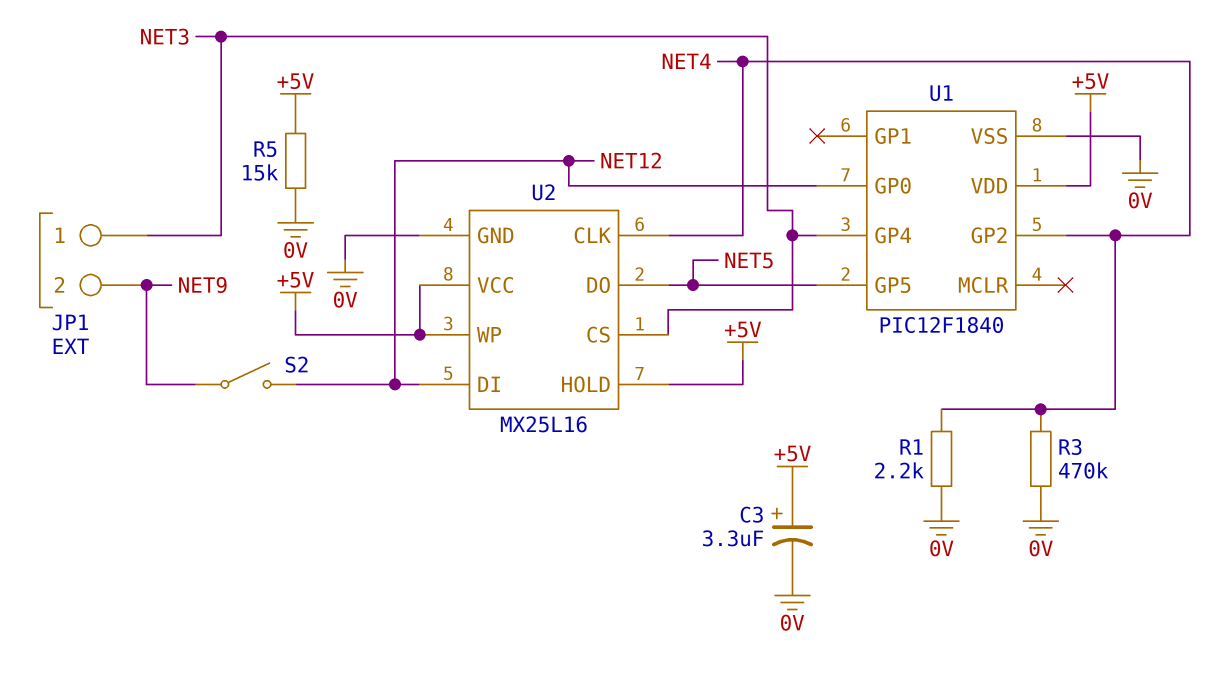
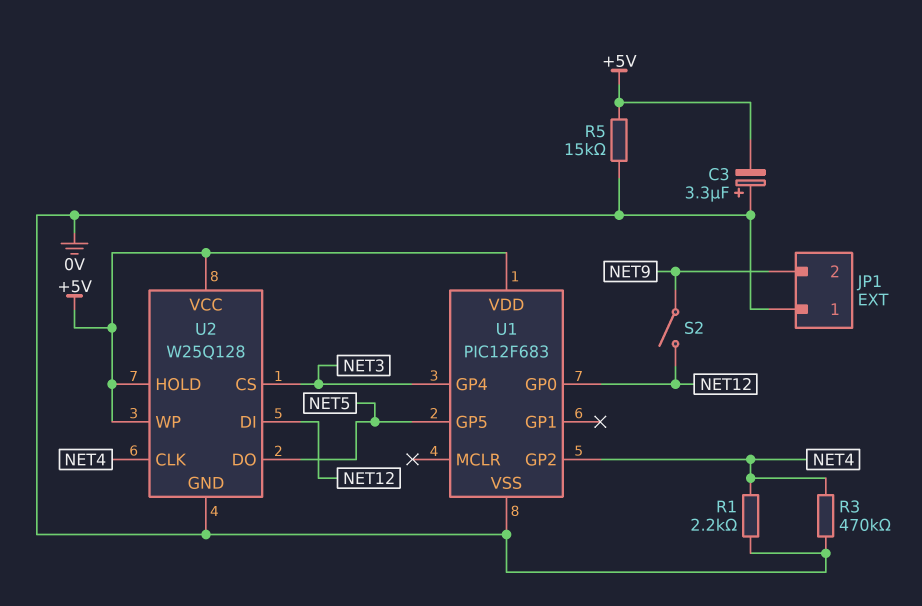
C3: 3.3uF (plus +5V, minus 0V) -> 3.3uF (plus 0V, minus +5V)
JP1 pin 1: NET3 -> 0V
U1: PIC12F1840 -> PIC12F683
U2: MX25L16 -> W25Q128

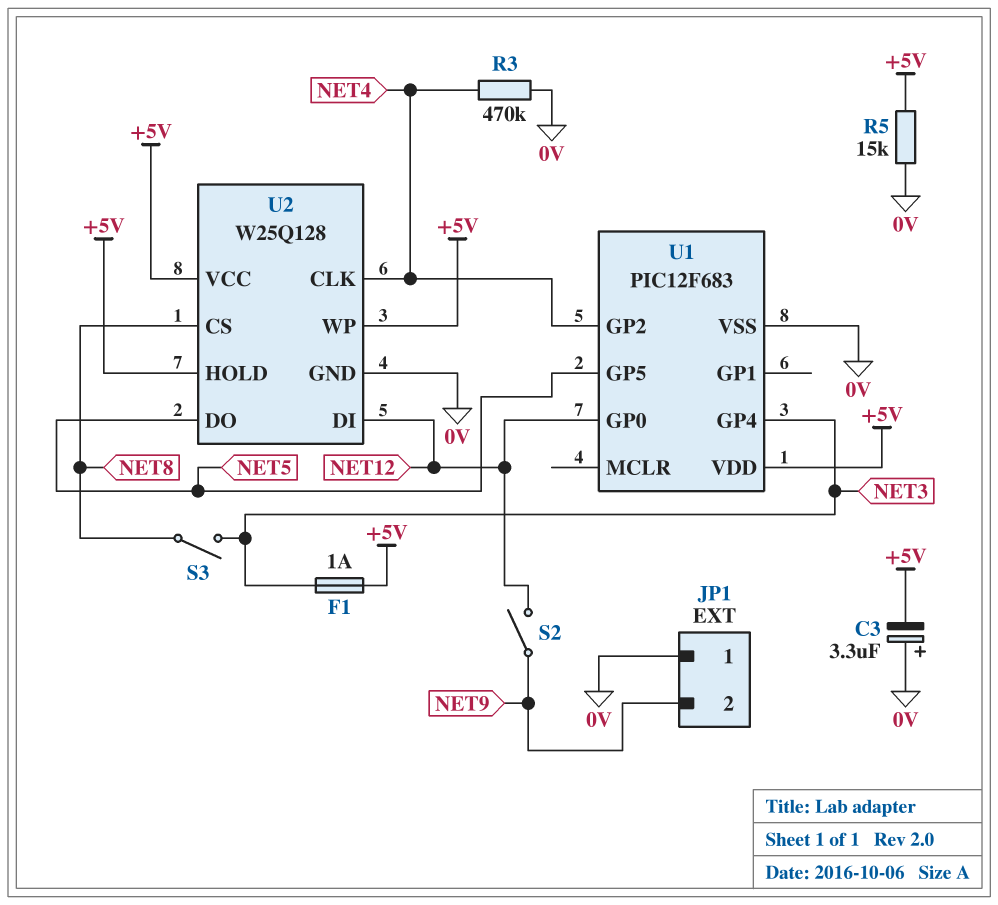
F1: none -> 1A (+5V, NET3)
R1: 2.2k (0V, NET4) -> none
S3: none -> switch (NET3, NET8)
U2 pin CS: NET3 -> NET8

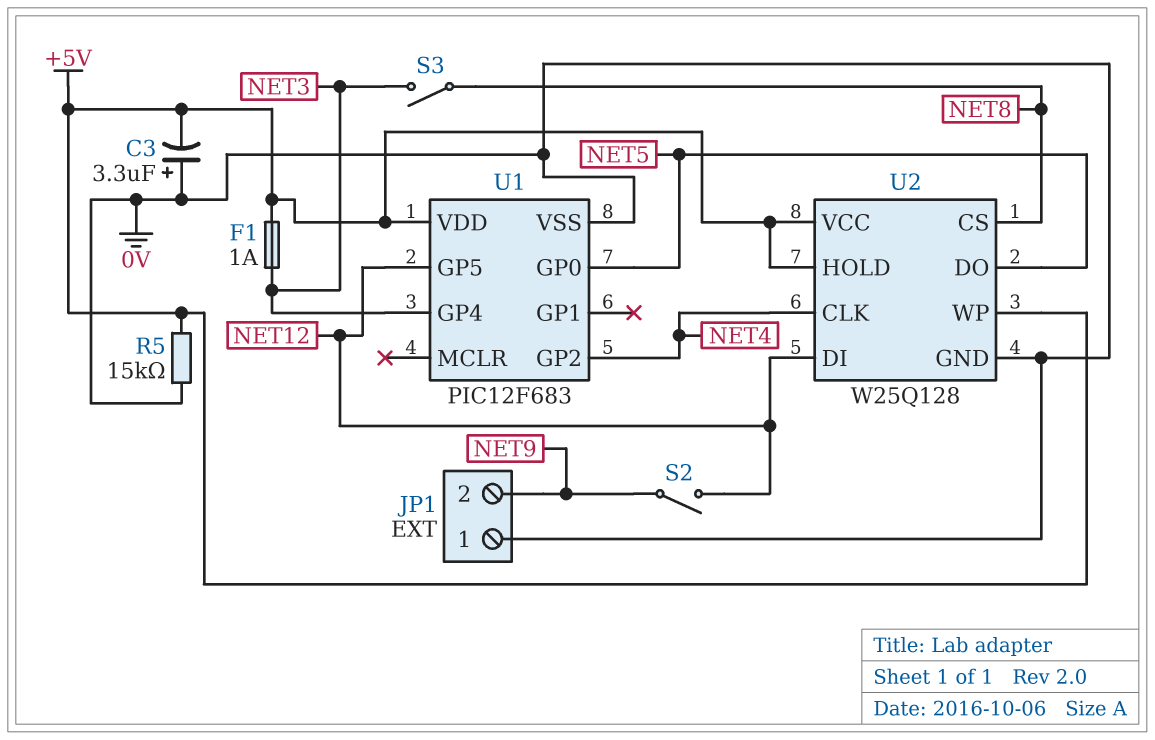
R3: 470k (0V, NET4) -> none
U1 pin GP0: NET12 -> NET5
U1 pin GP5: NET5 -> NET12

